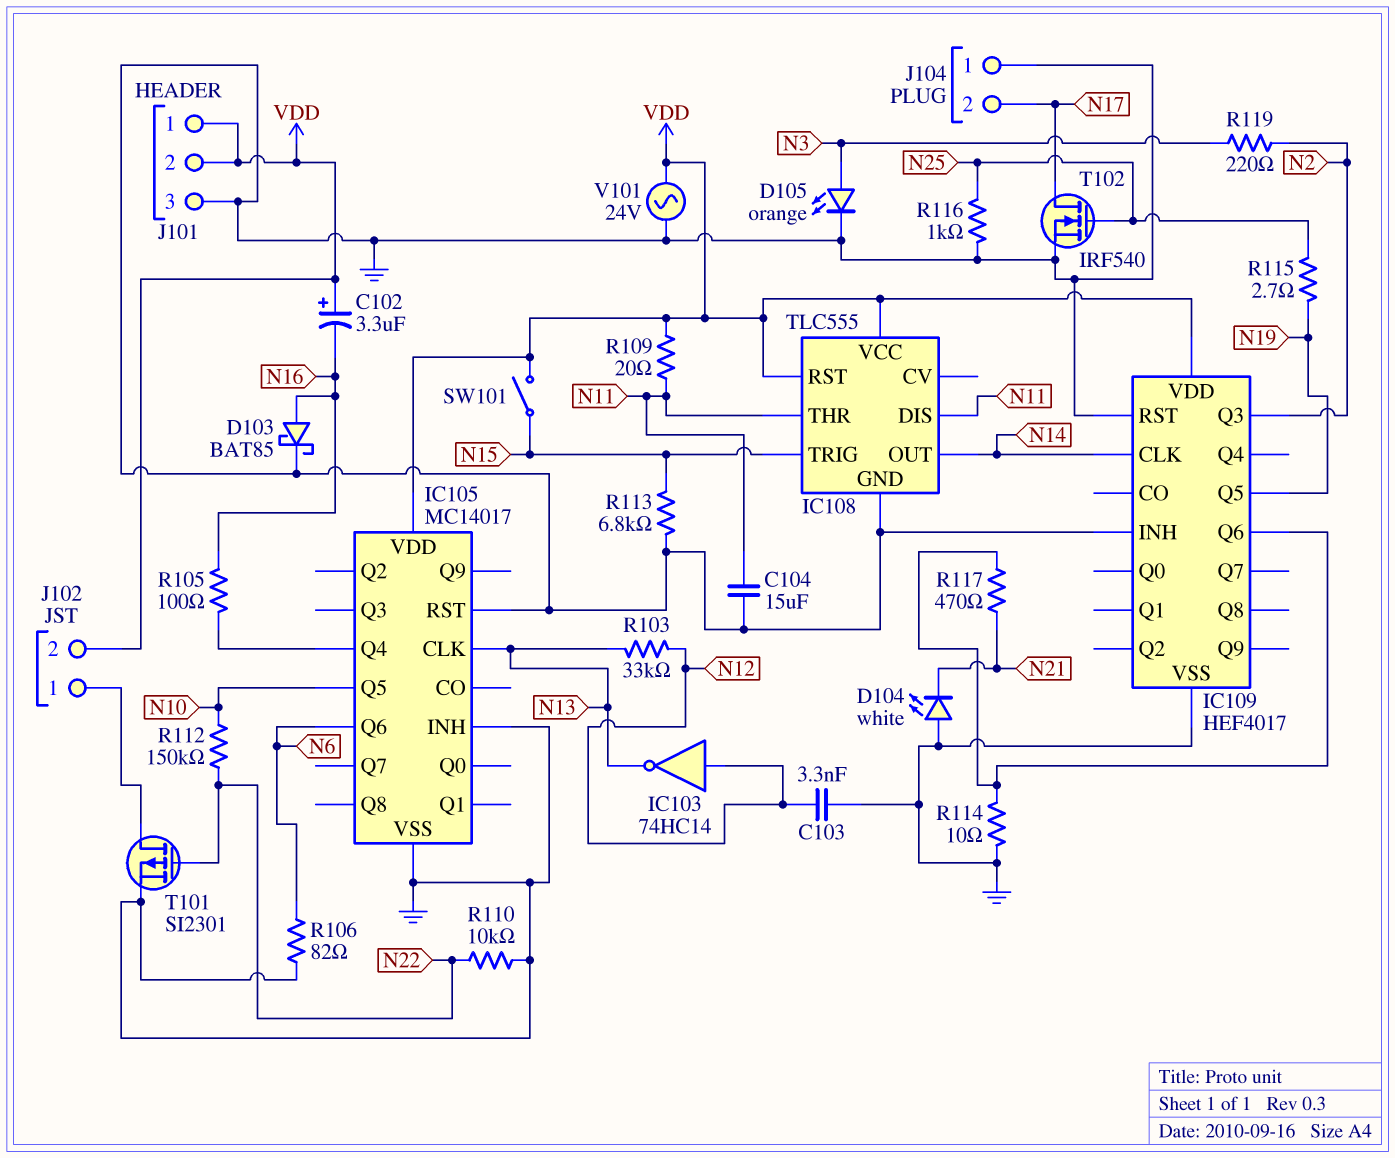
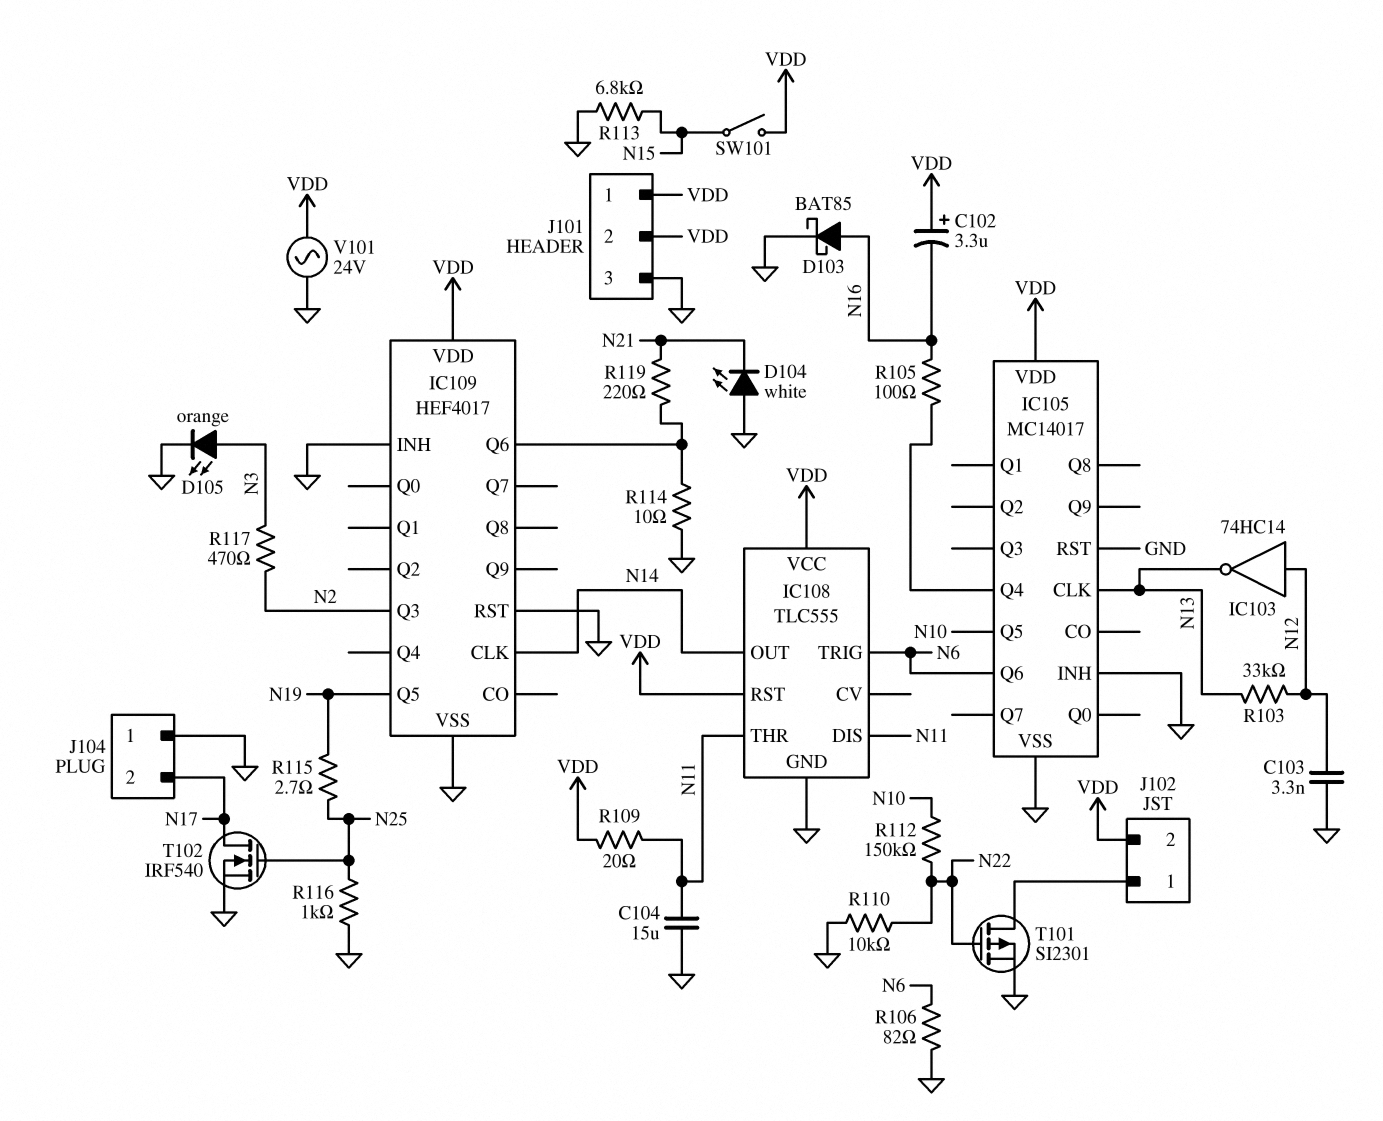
IC108 pin TRIG: N15 -> N6
R117: 470 (IC109/Q6, N21) -> 470 (N2, N3)
R119: 220 (N2, N3) -> 220 (IC109/Q6, N21)

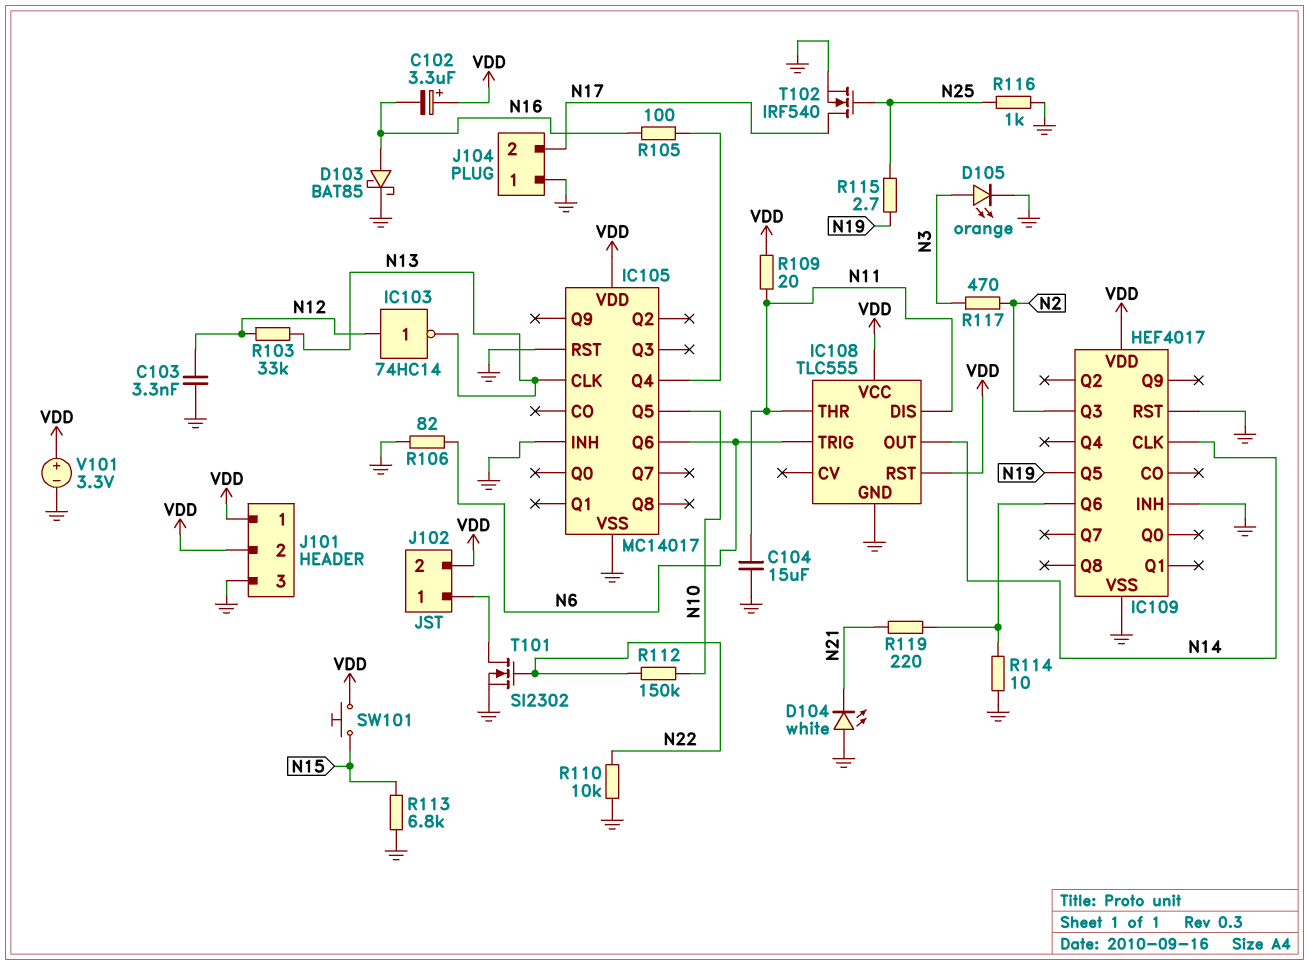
SW101: switch (N15, VDD) -> button (N15, VDD)
T101: PMOS SI2301 (G N22, D J102/1, S GND) -> NMOS SI2302 (G N22, D J102/1, S GND)
V101: AC 24V (GND, VDD) -> 3.3V (plus VDD, minus GND)

